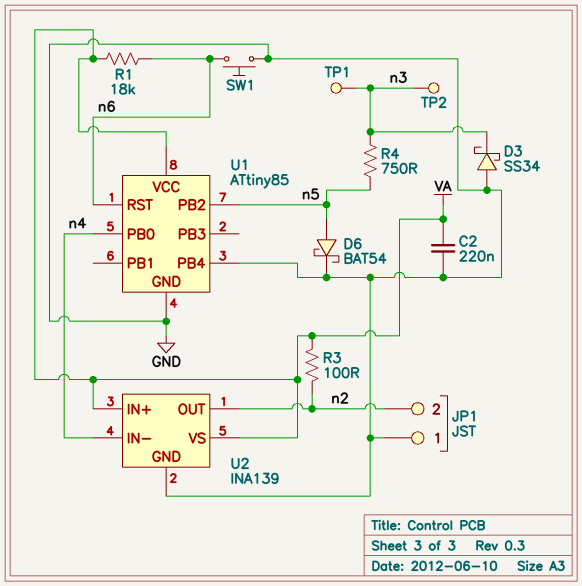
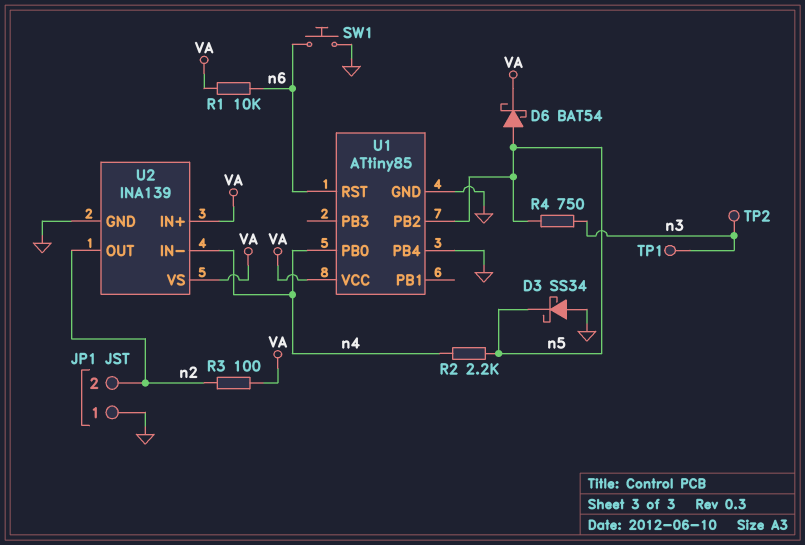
C2: 220nF (GND, VA) -> none
D3: schottky SS34 (A GND, K n3) -> schottky SS34 (A GND, K n5)
D6: schottky BAT54 (A n5, K GND) -> schottky BAT54 (A n5, K VA)
R1: 18k (VA, n6) -> 10k (VA, n6)
R2: none -> 2.2k (n4, n5)

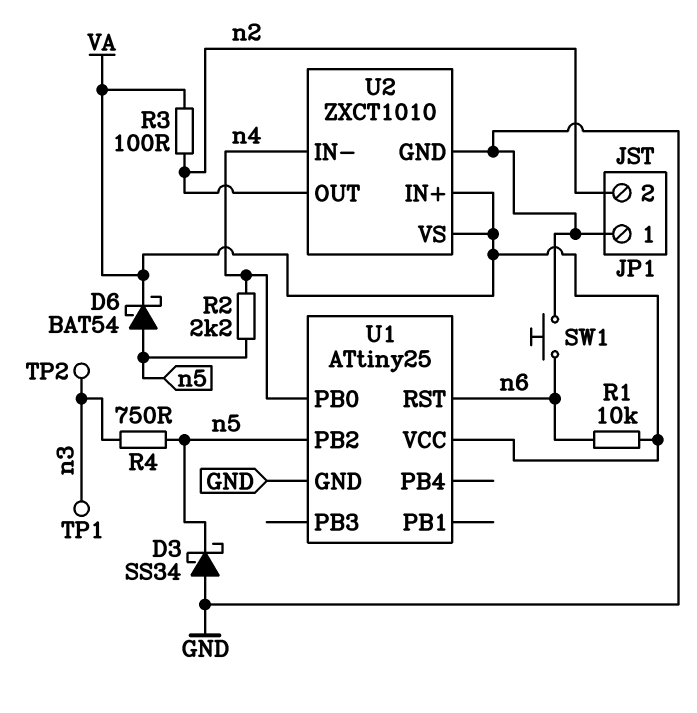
U1: ATtiny85 -> ATtiny25
U1 pin PB4: GND -> none
U2: INA139 -> ZXCT1010

